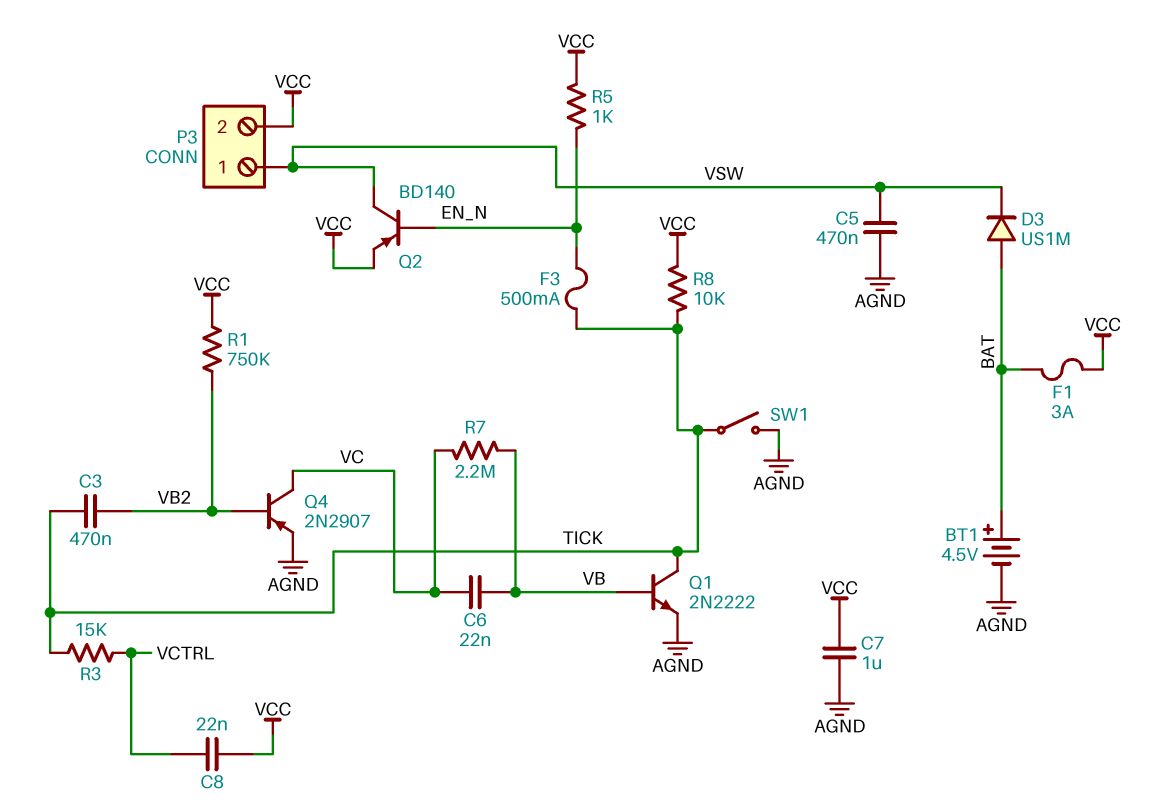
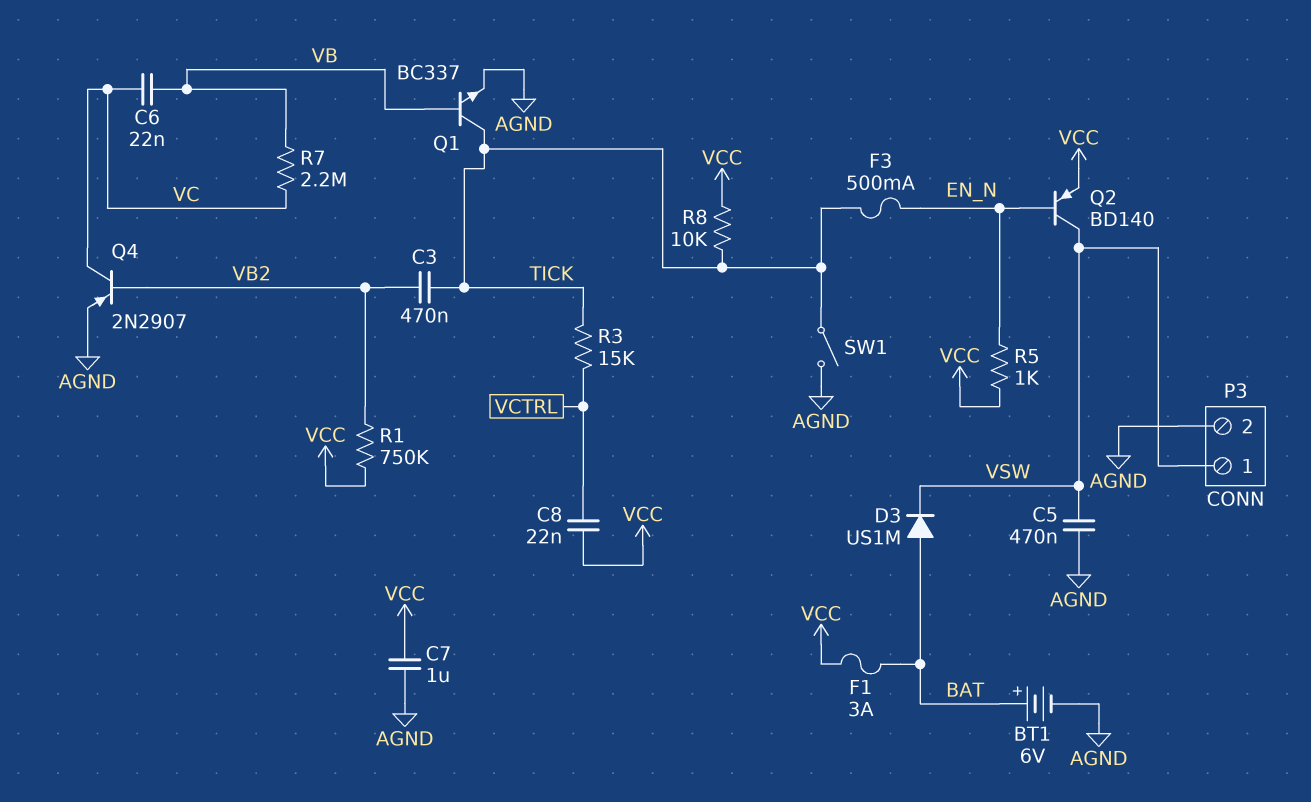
BT1: 4.5V (plus BAT, minus AGND) -> 6V (plus BAT, minus AGND)
P3 pin 2: VCC -> AGND
Q1: NPN 2N2222 (B VB, C TICK, E AGND) -> NPN BC337 (B VB, C TICK, E AGND)

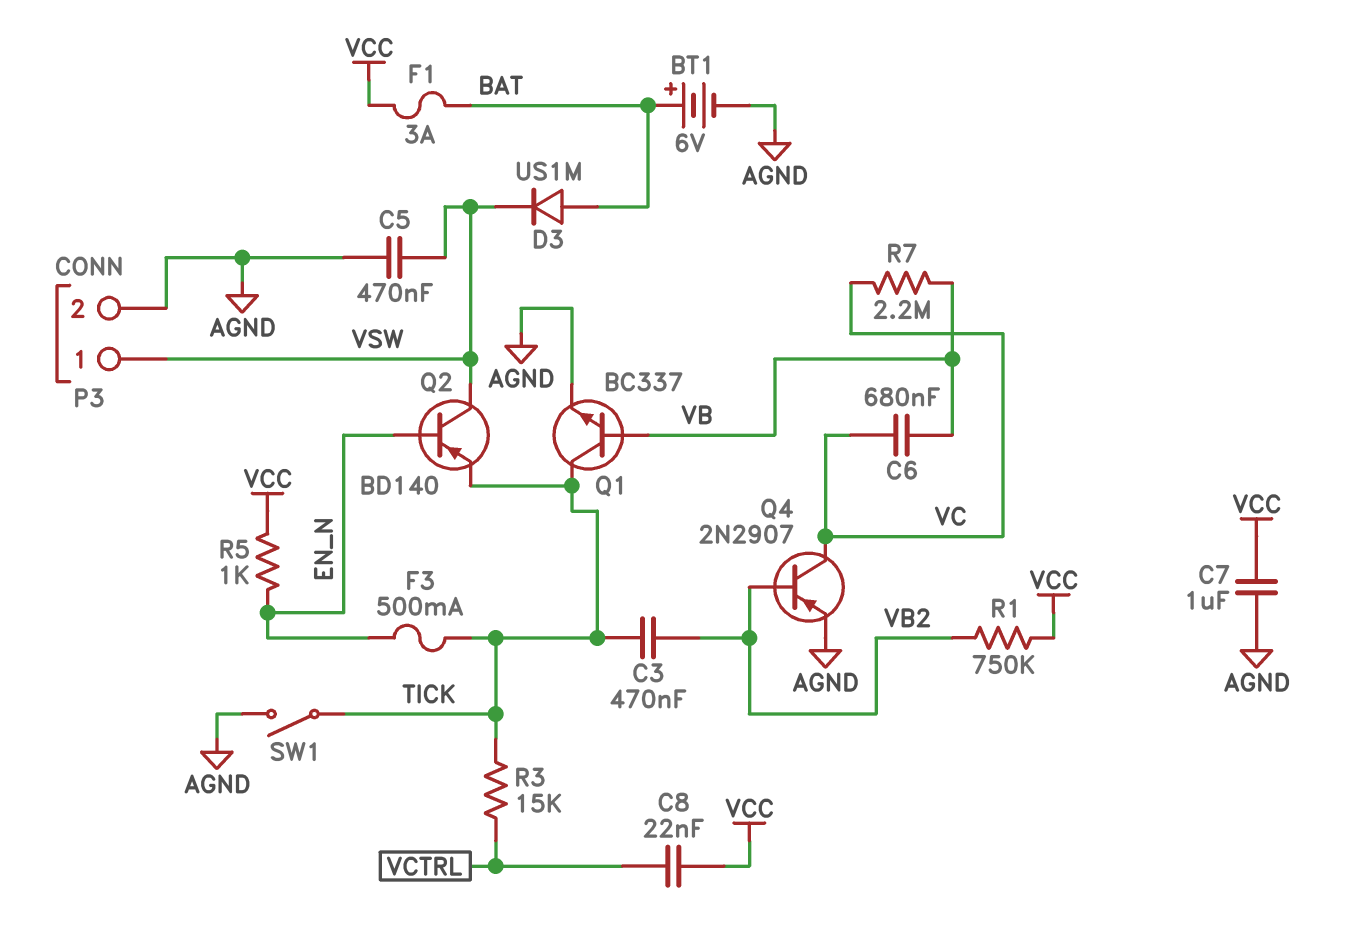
C6: 22nF (VB, VC) -> 680nF (VB, VC)
Q2: PNP BD140 (B EN_N, C VSW, E VCC) -> PNP BD140 (B EN_N, C VSW, E TICK)
R8: 10k (TICK, VCC) -> none

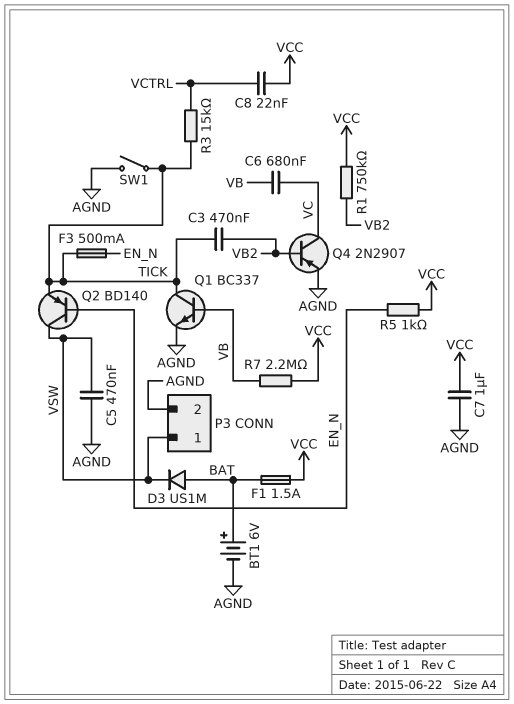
F1: 3A (BAT, VCC) -> 1.5A (BAT, VCC)
R7: 2.2M (VB, VC) -> 2.2M (VB, VCC)

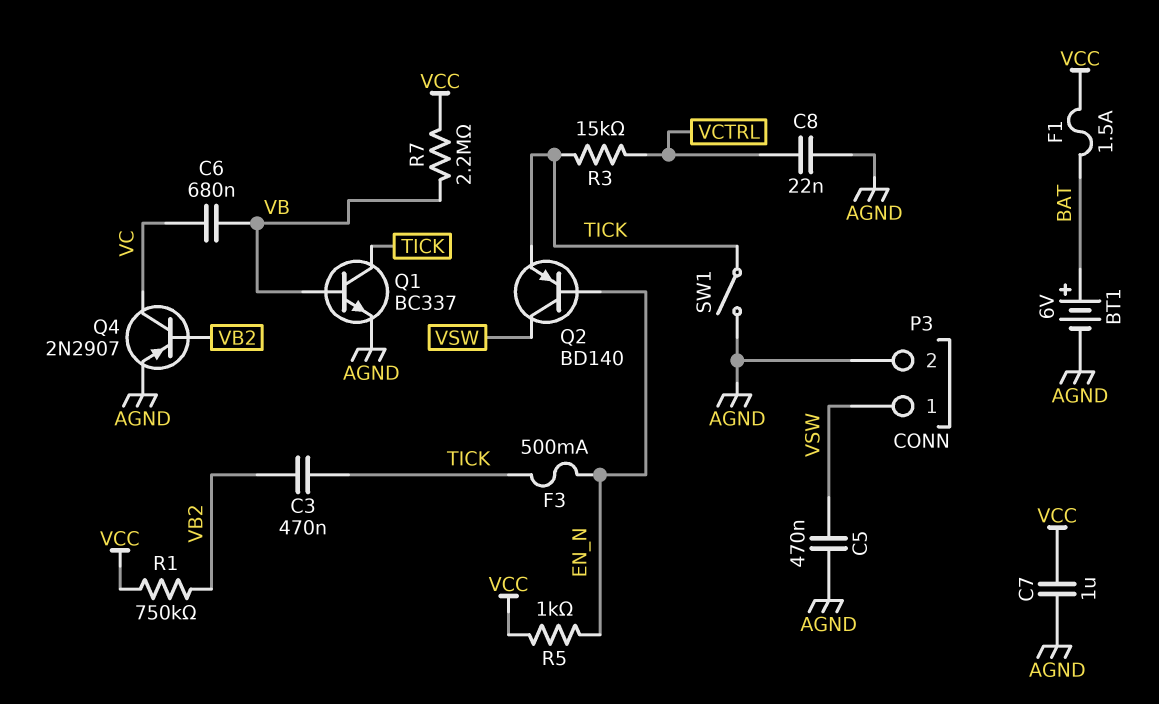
C8: 22nF (VCC, VCTRL) -> 22nF (AGND, VCTRL)
D3: diode US1M (A BAT, K VSW) -> none

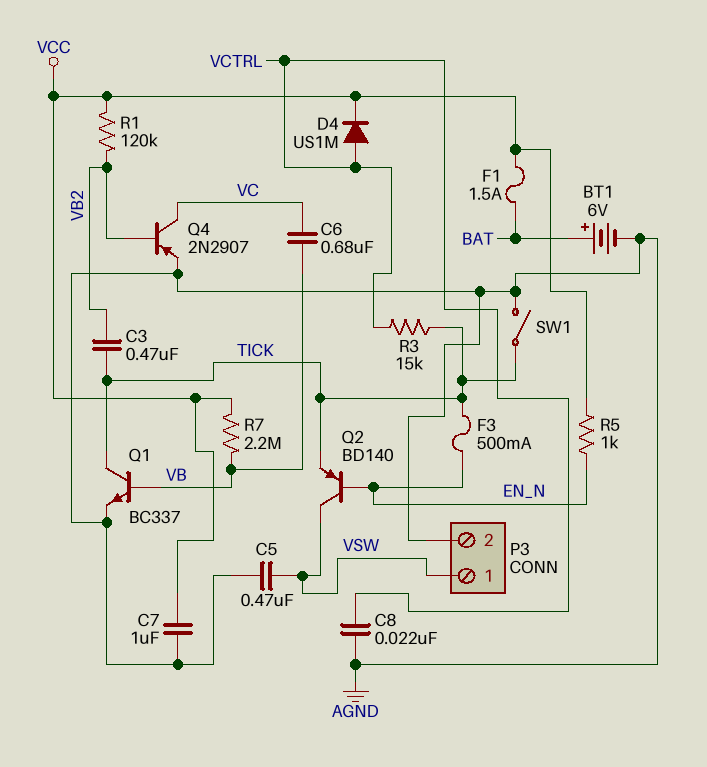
D4: none -> diode US1M (A VCTRL, K VCC)
R1: 750k (VB2, VCC) -> 120k (VB2, VCC)

